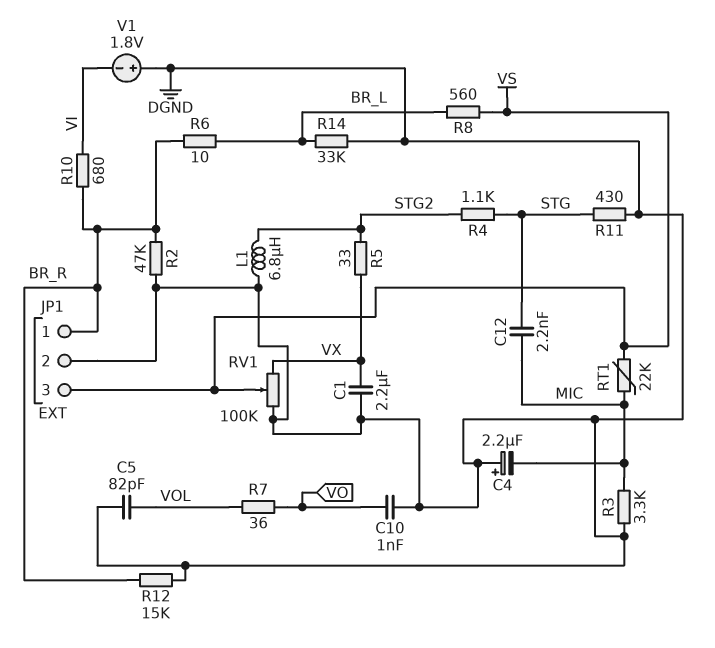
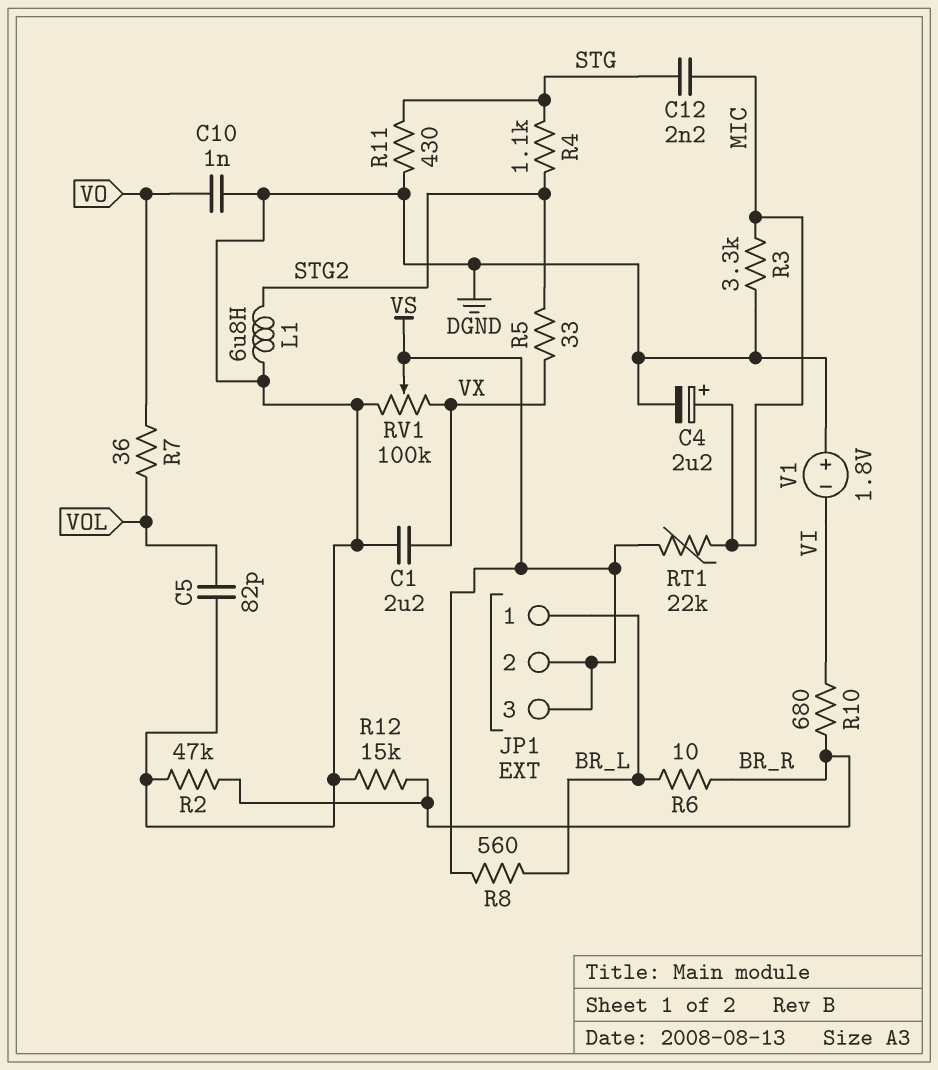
C4: 2.2uF (plus DGND, minus MIC) -> 2.2uF (plus MIC, minus DGND)
JP1 pin 1: BR_R -> BR_L
JP1 pin 2: DGND -> VS
R14: 33k (BR_L, DGND) -> none

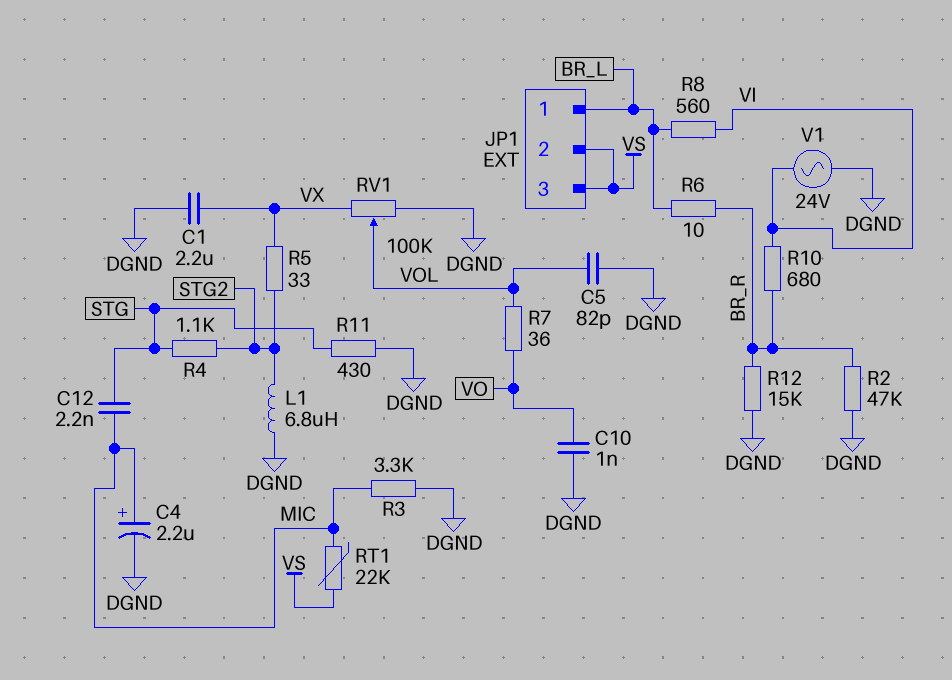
R8: 560 (BR_L, VS) -> 560 (BR_L, VI)
RV1: 100k (DGND, VX, wiper VS) -> 100k (DGND, VX, wiper VOL)
V1: 1.8V (plus DGND, minus VI) -> AC 24V (DGND, VI)

